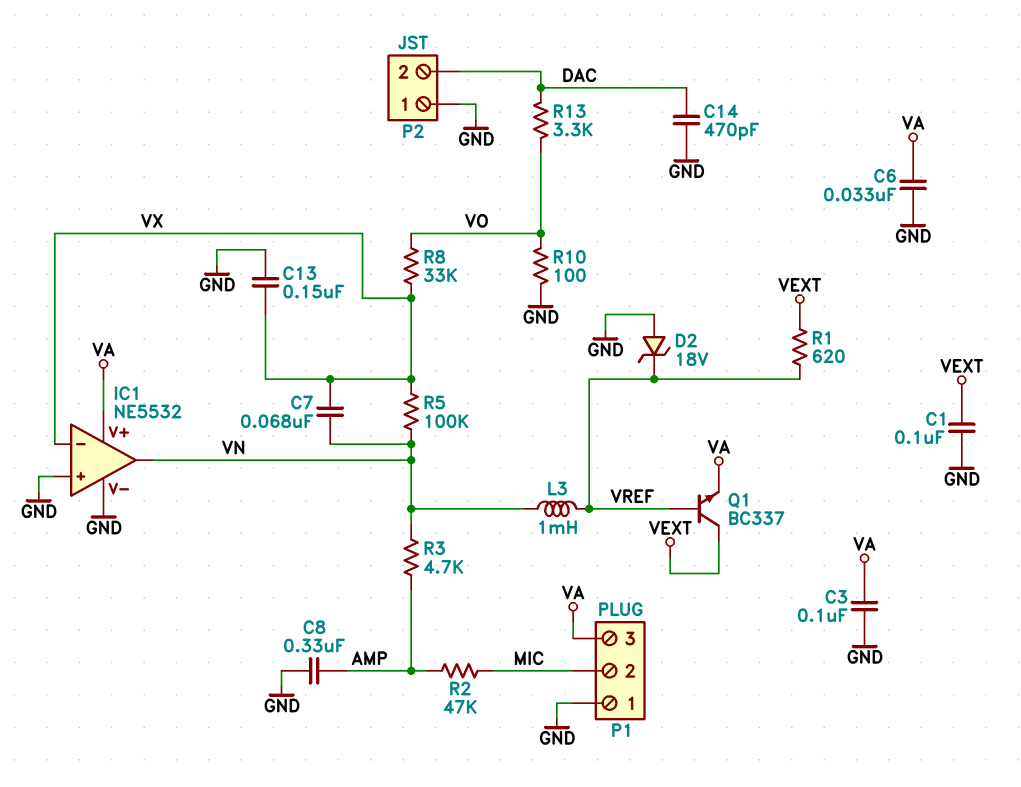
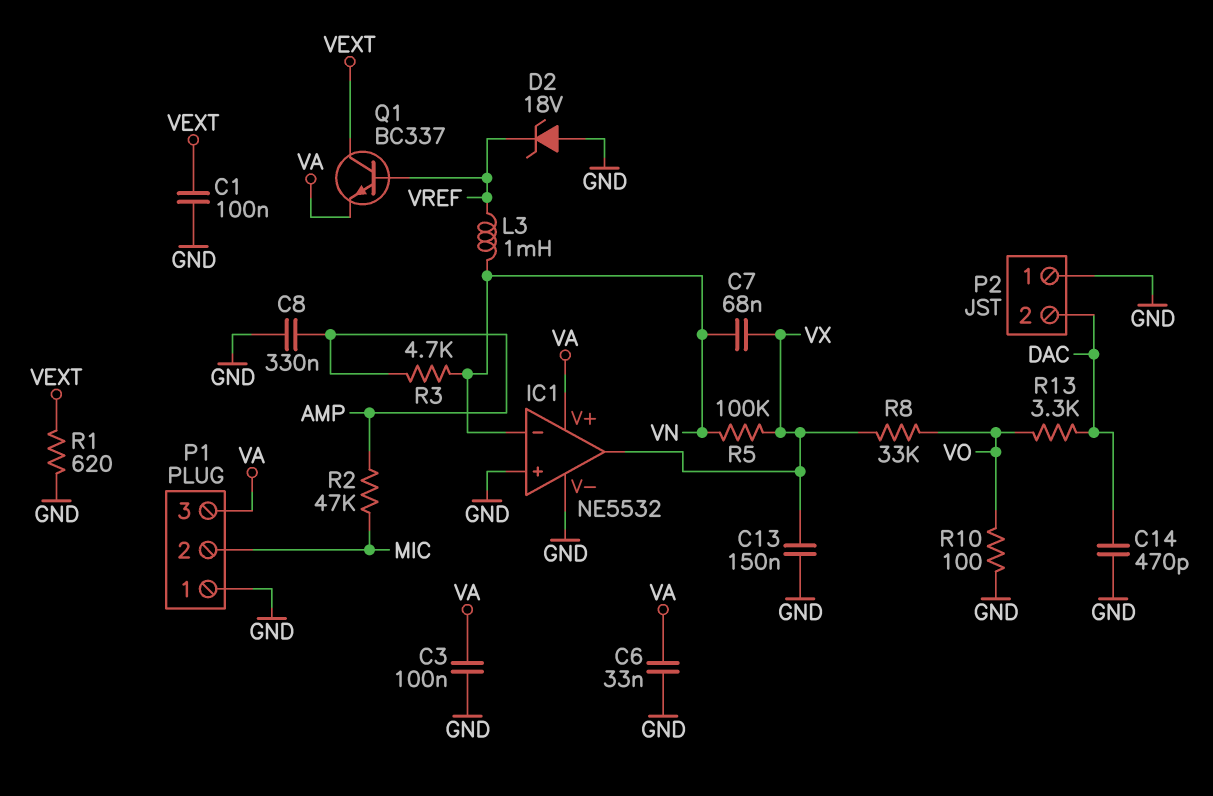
IC1 pin in-: VX -> VN
IC1 pin out: VN -> VX
R1: 620 (VEXT, VREF) -> 620 (GND, VEXT)

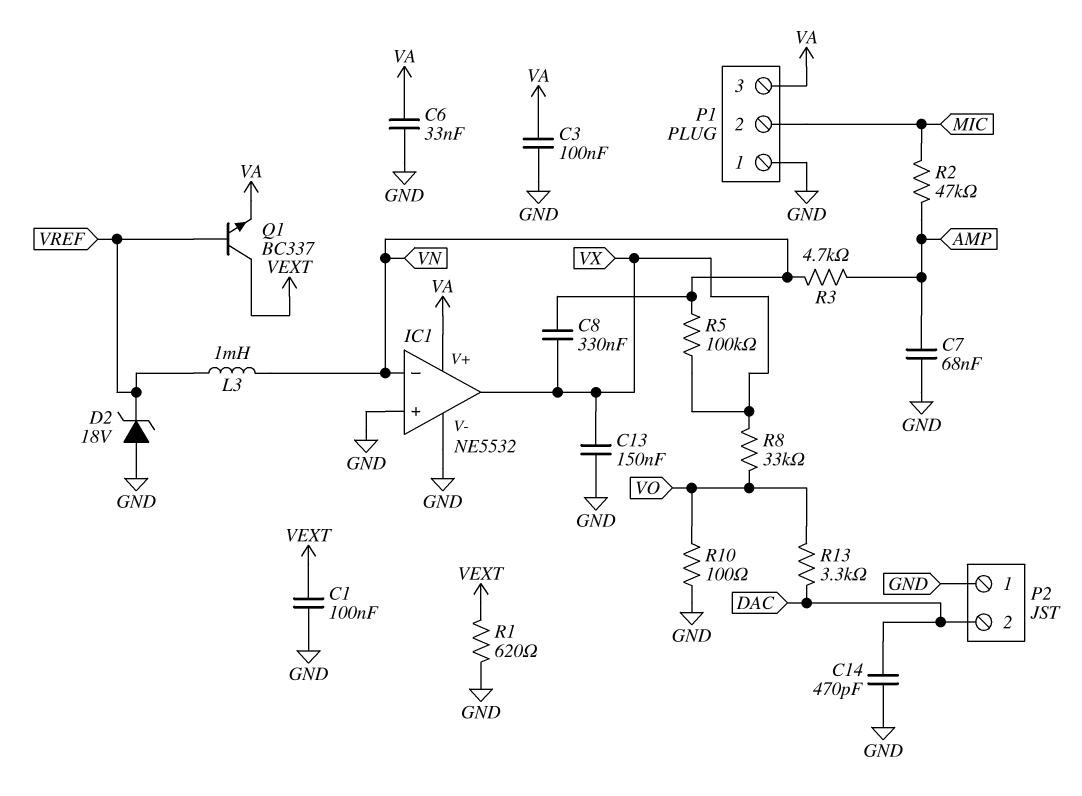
C7: 68nF (VN, VX) -> 68nF (AMP, GND)
C8: 330nF (AMP, GND) -> 330nF (VN, VX)

